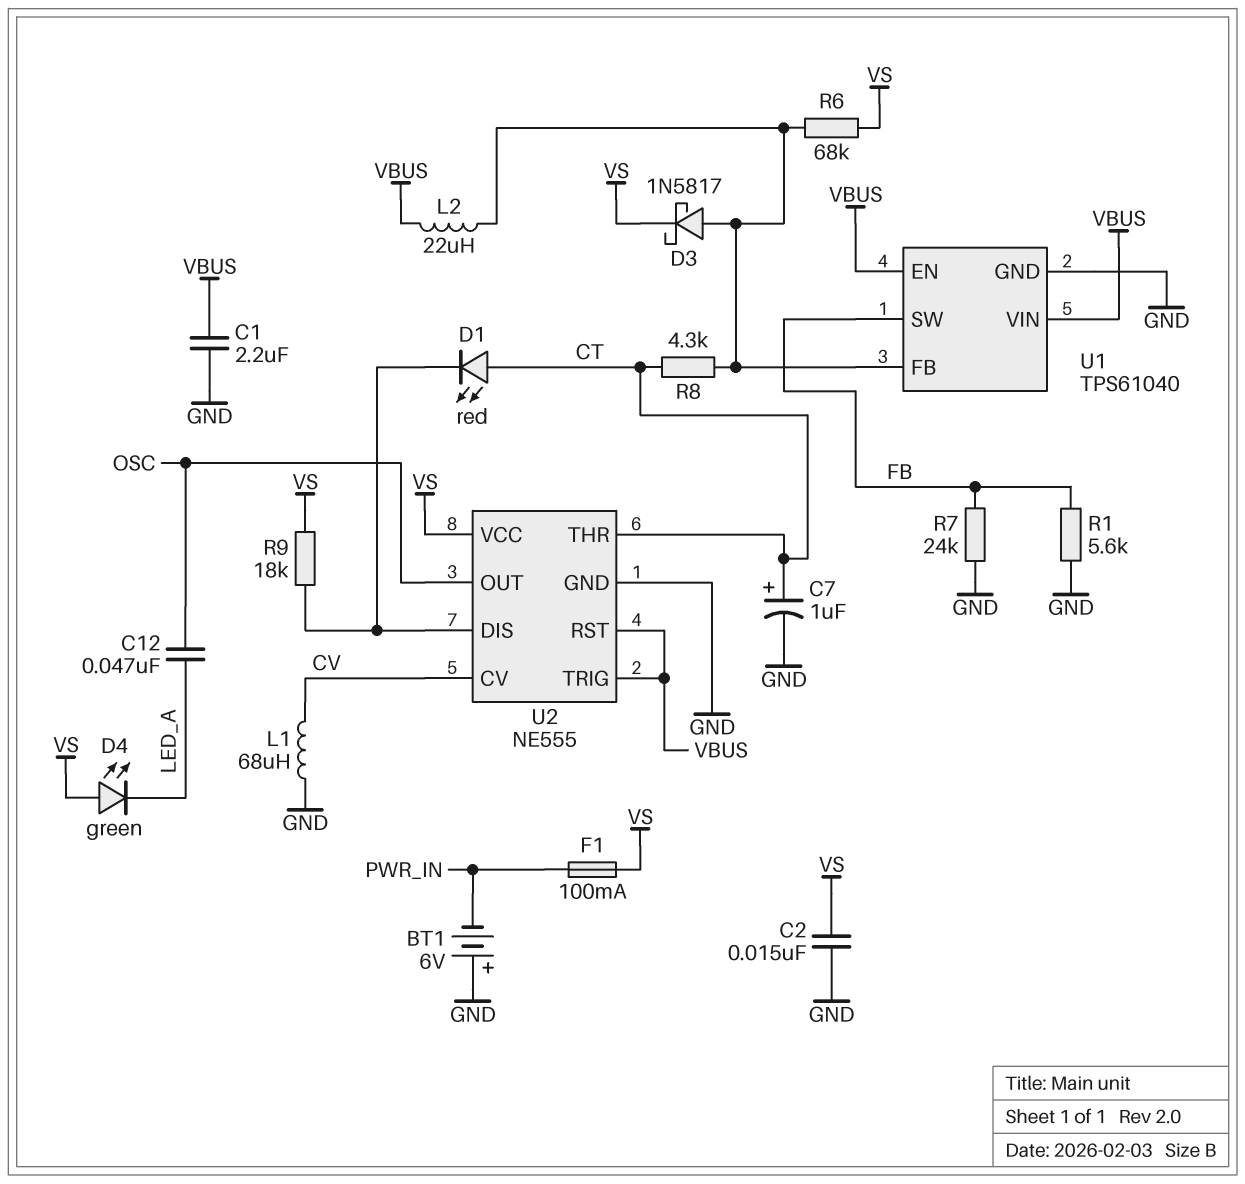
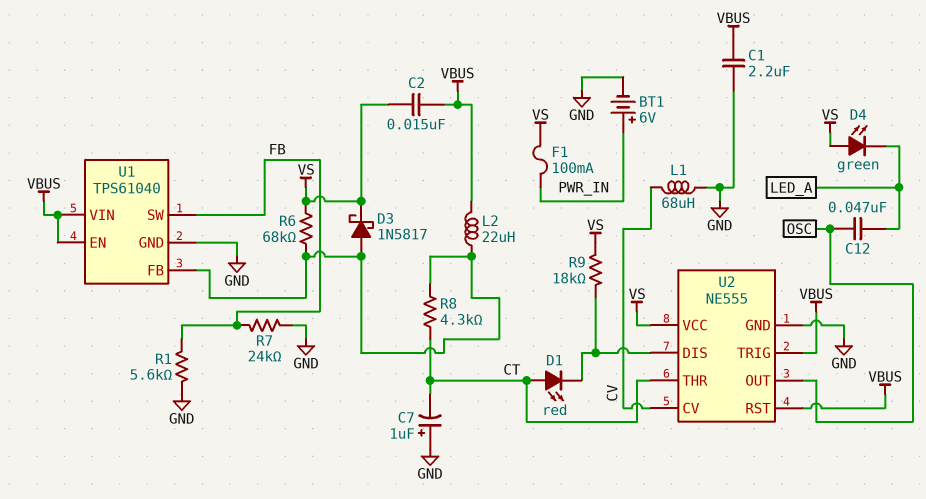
BT1: 6V (plus GND, minus PWR_IN) -> 6V (plus PWR_IN, minus GND)
C2: 15nF (GND, VS) -> 15nF (VBUS, VS)
C7: 1uF (plus CT, minus GND) -> 1uF (plus GND, minus CT)

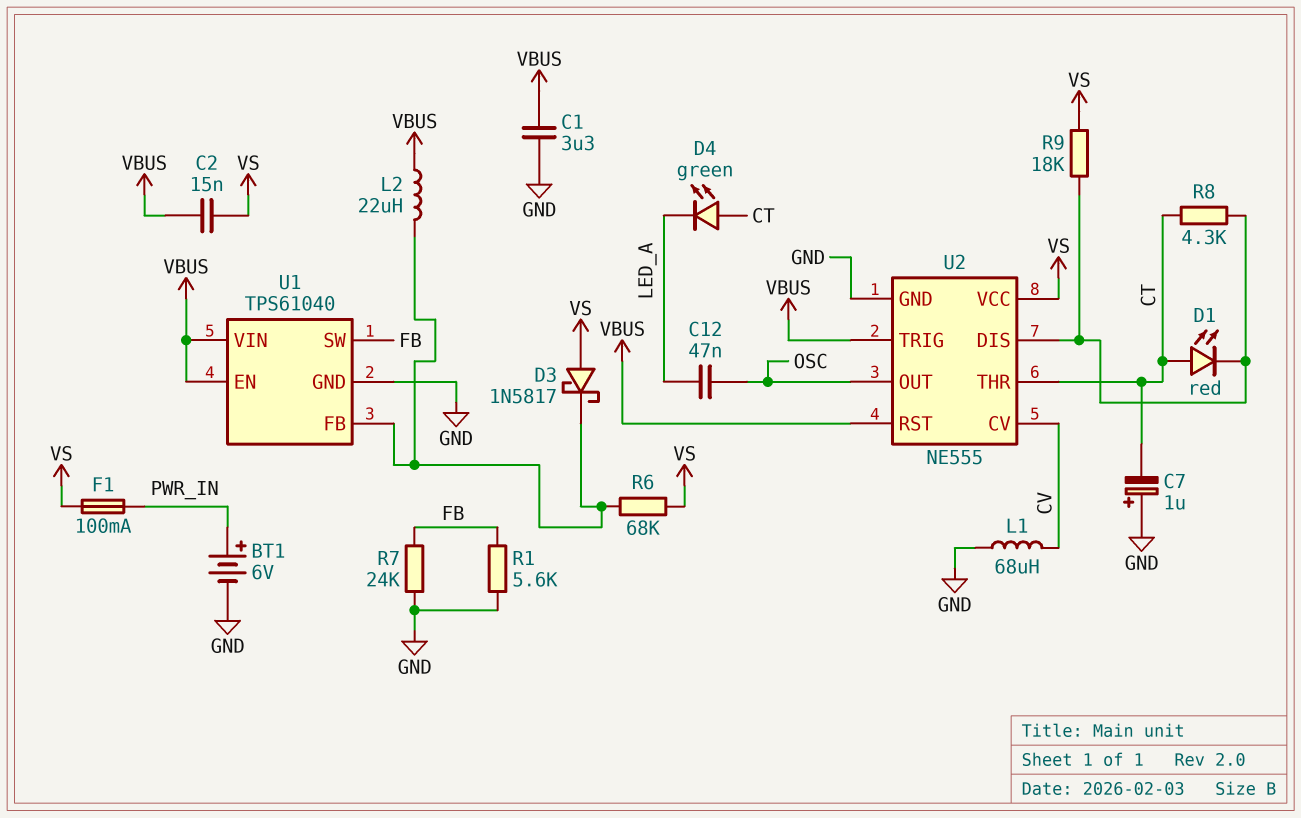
C1: 2.2uF (GND, VBUS) -> 3.3uF (GND, VBUS)
D3: schottky 1N5817 (A U1/FB, K VS) -> schottky 1N5817 (A VS, K U1/FB)
D4: LED green (A VS, K LED_A) -> LED green (A CT, K LED_A)
R8: 4.3k (CT, U1/FB) -> 4.3k (CT, U2/DIS)

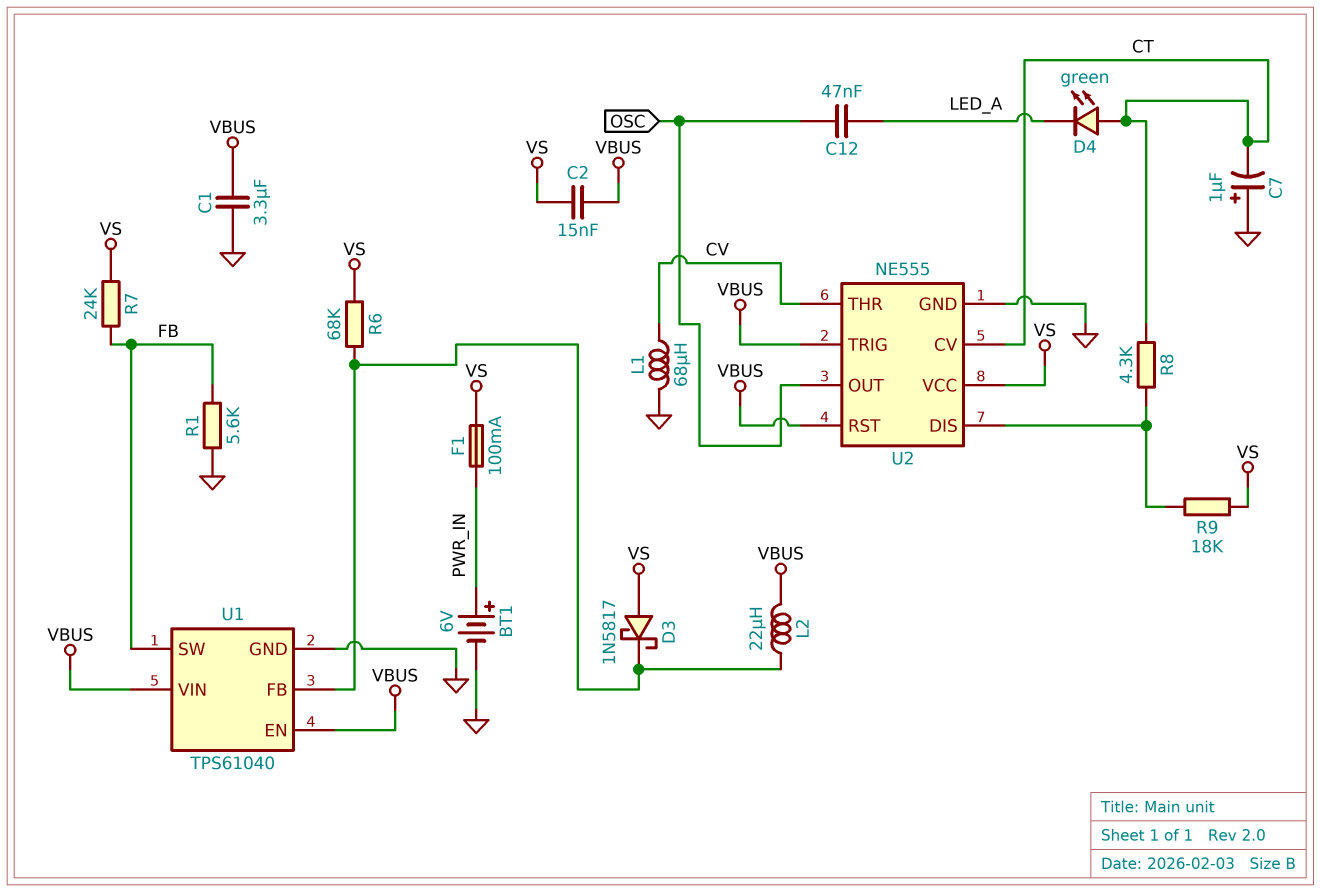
D1: LED red (A CT, K U2/DIS) -> none
R7: 24k (FB, GND) -> 24k (FB, VS)
U2 pin CV: CV -> CT
U2 pin THR: CT -> CV

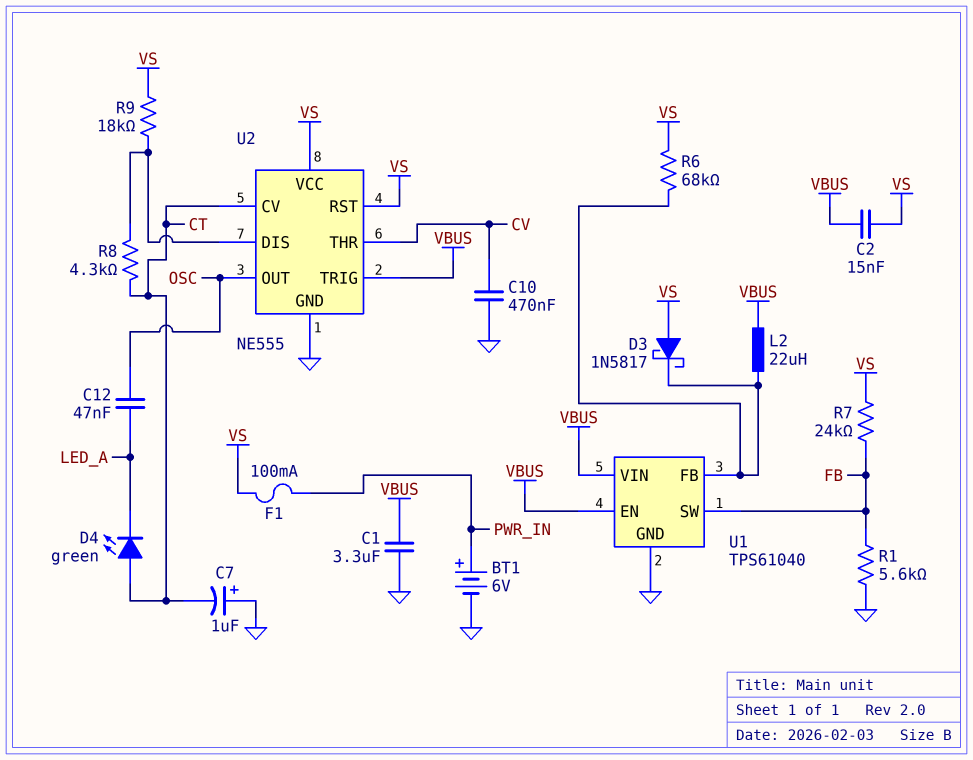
C10: none -> 470nF (CV, GND)
L1: 68uH (CV, GND) -> none
U2 pin RST: VBUS -> VS

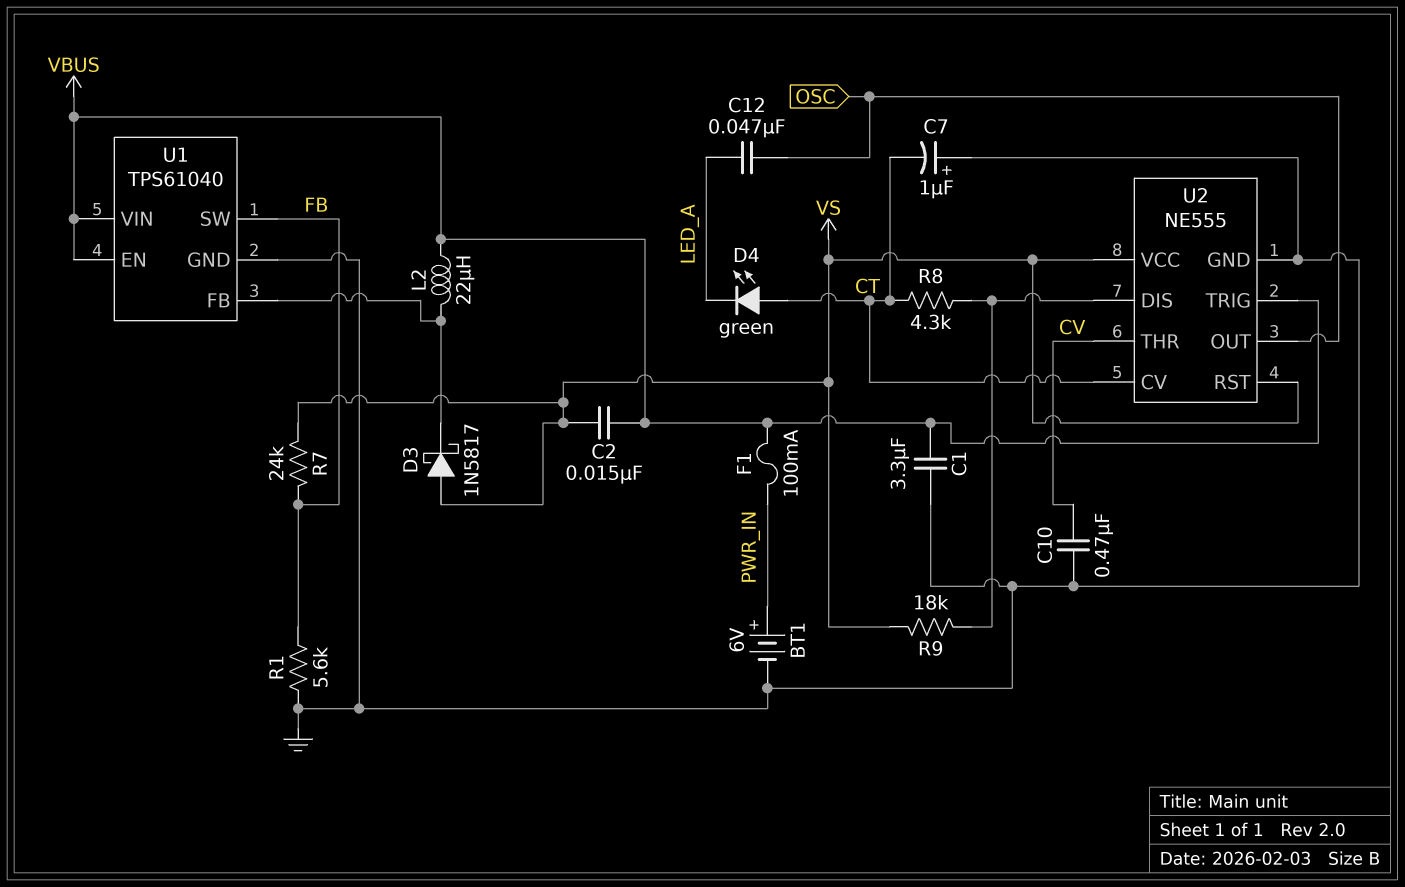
F1: 100mA (PWR_IN, VS) -> 100mA (PWR_IN, VBUS)
R6: 68k (U1/FB, VS) -> none

